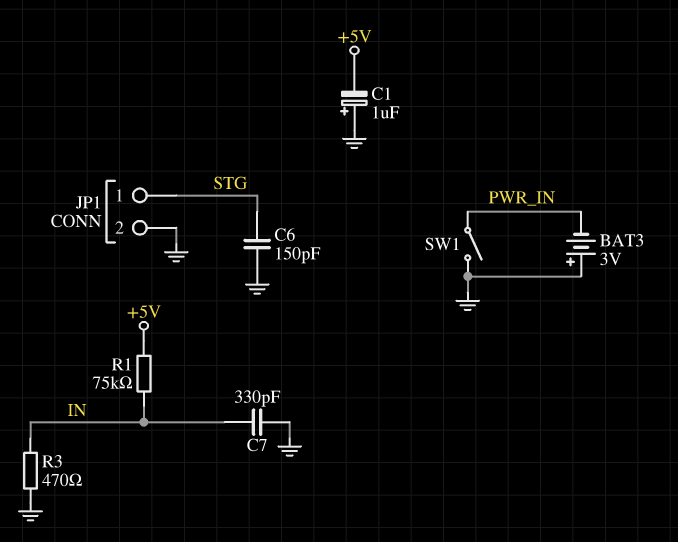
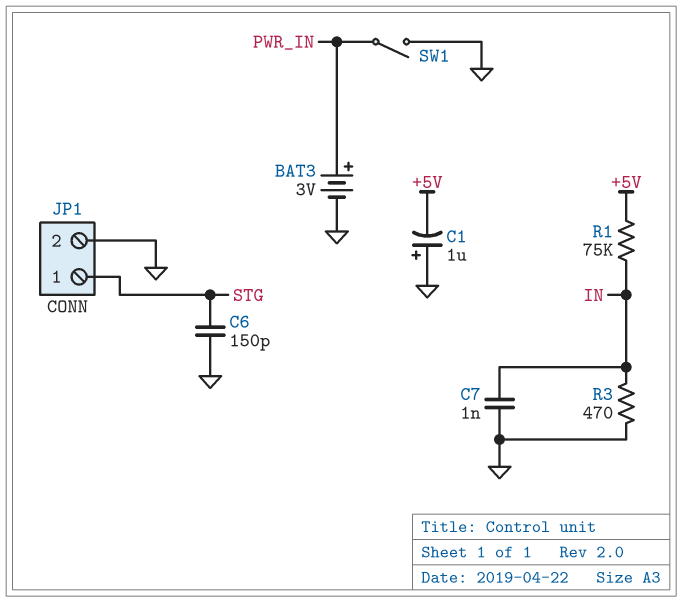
BAT3: 3V (plus GND, minus PWR_IN) -> 3V (plus PWR_IN, minus GND)
C7: 330pF (GND, IN) -> 1nF (GND, IN)

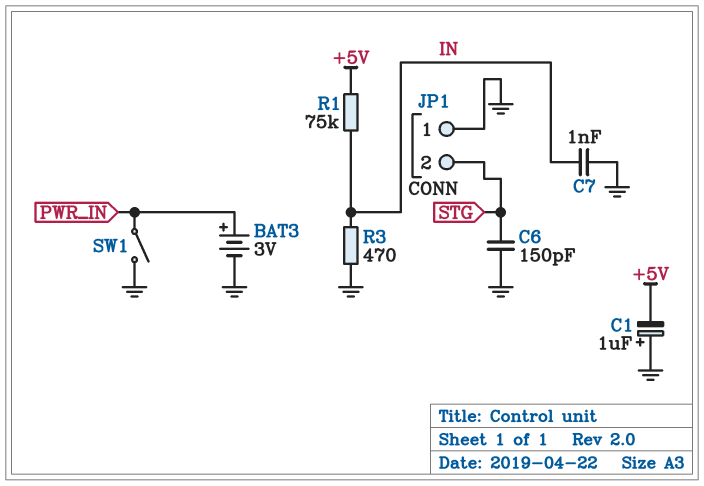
JP1 pin 1: STG -> GND
JP1 pin 2: GND -> STG

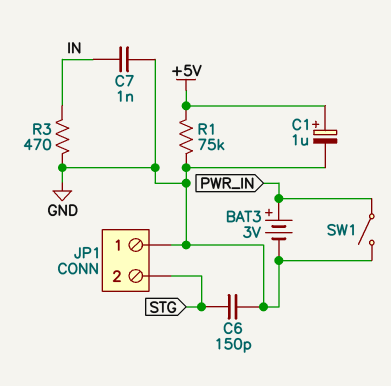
C1: 1uF (plus GND, minus +5V) -> 1uF (plus +5V, minus GND)
R1: 75k (+5V, IN) -> 75k (+5V, GND)

